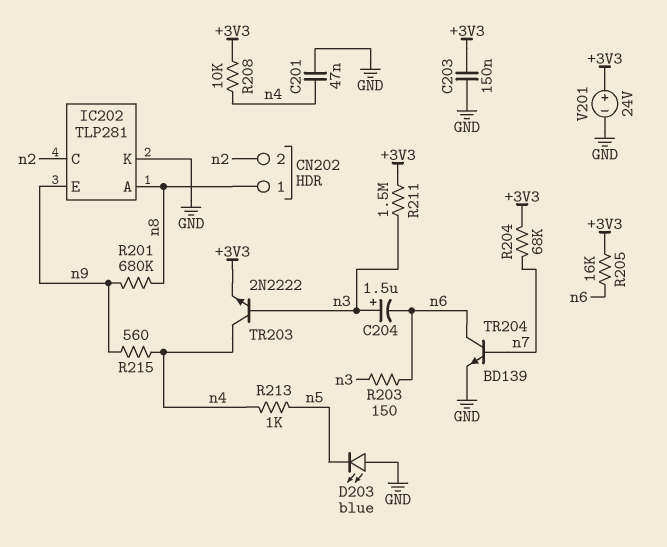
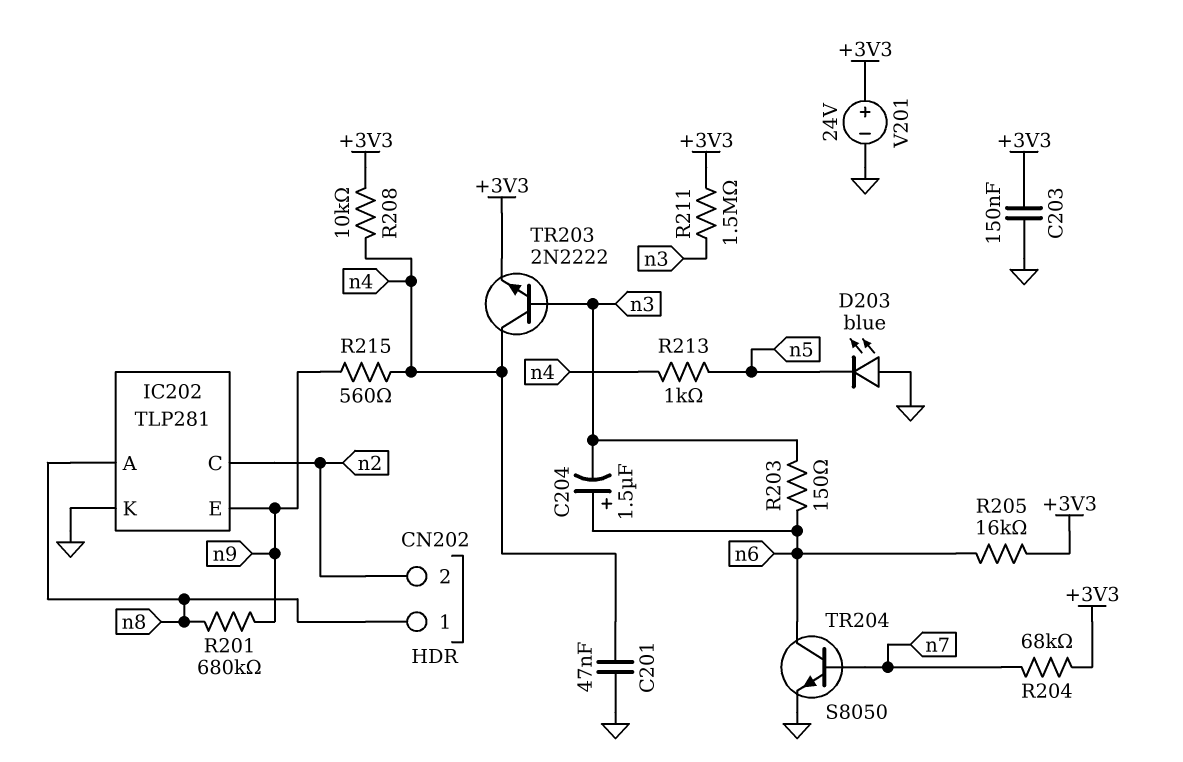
C204: 1.5uF (plus n3, minus n6) -> 1.5uF (plus n6, minus n3)
TR204: NPN BD139 (B n7, C n6, E GND) -> NPN S8050 (B n7, C n6, E GND)

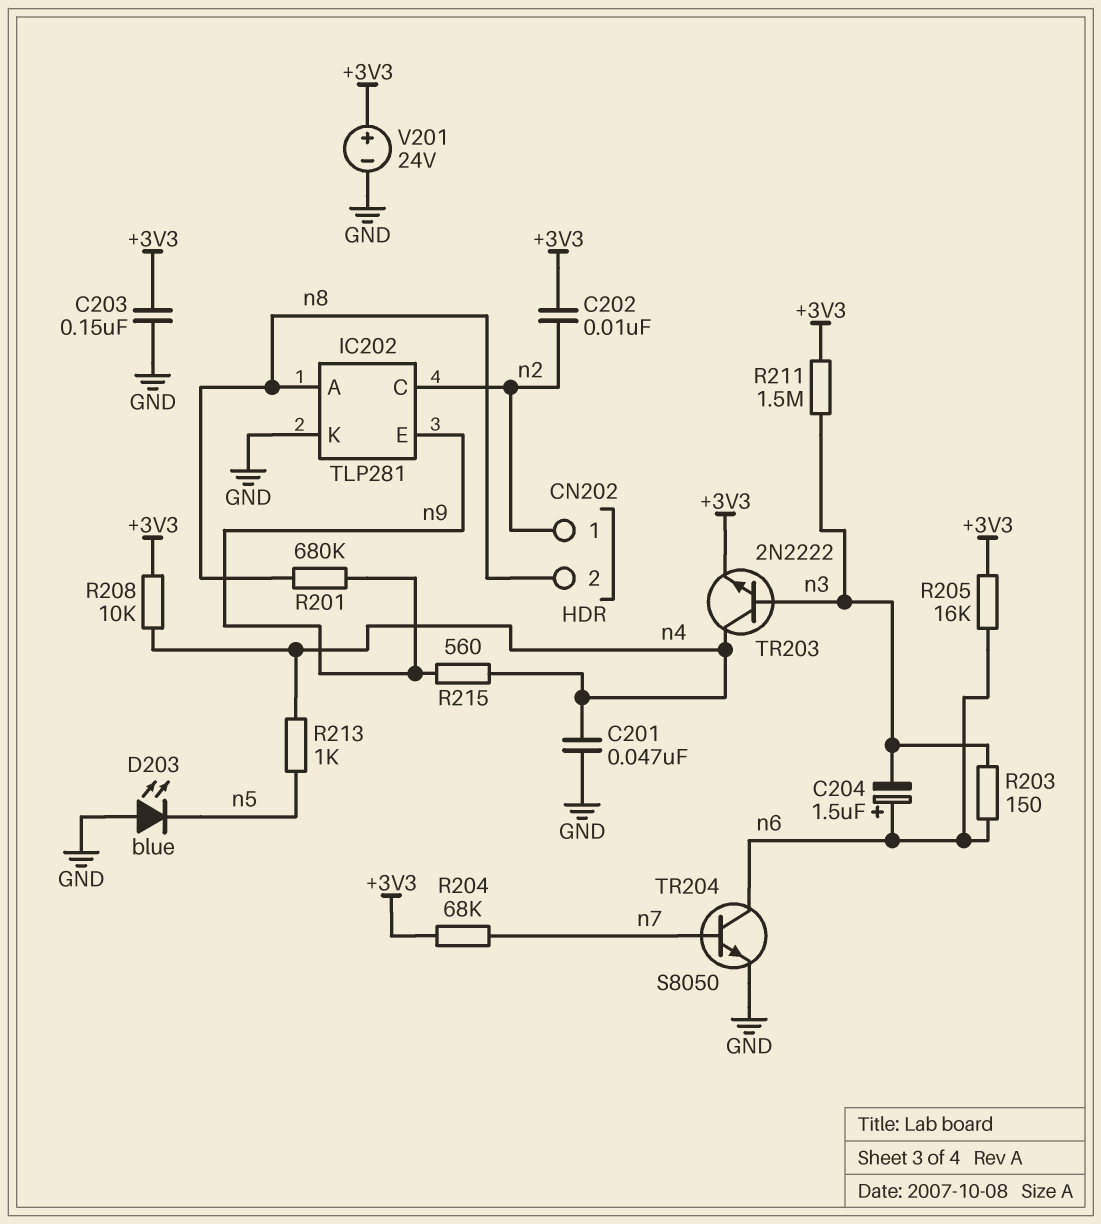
C202: none -> 10nF (+3V3, n2)
CN202 pin 1: n8 -> n2
CN202 pin 2: n2 -> n8

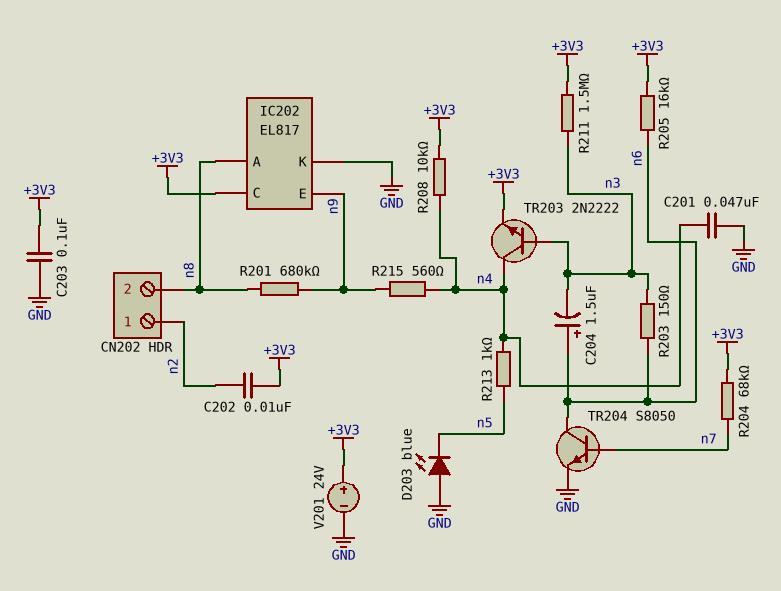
C203: 150nF (+3V3, GND) -> 100nF (+3V3, GND)
IC202: TLP281 -> EL817
IC202 pin C: n2 -> +3V3

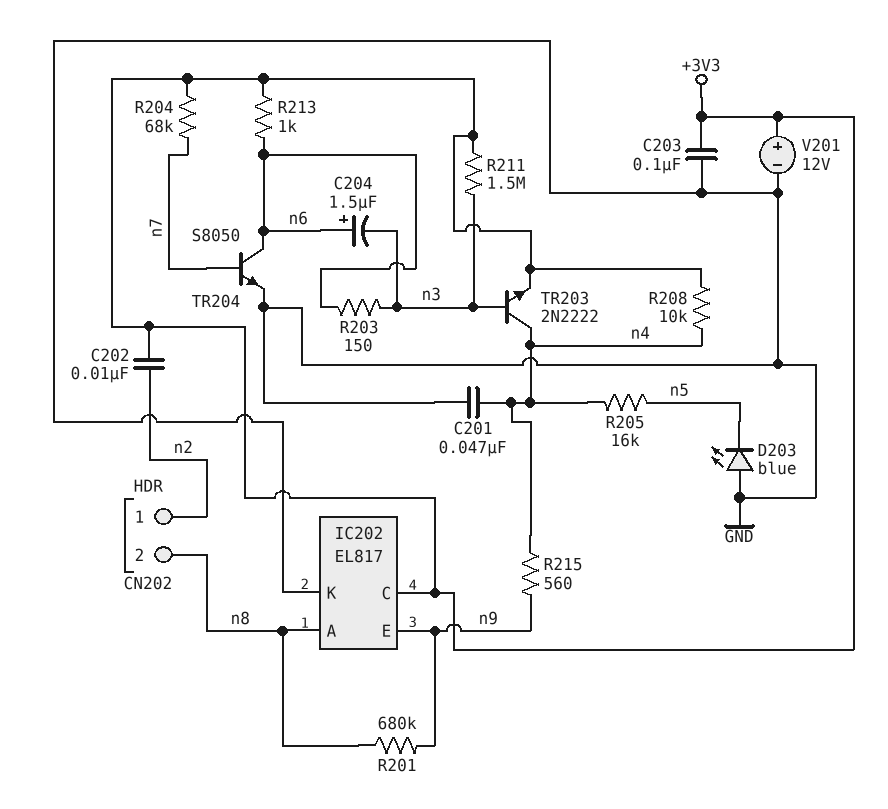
R205: 16k (+3V3, n6) -> 16k (n4, n5)
R213: 1k (n4, n5) -> 1k (+3V3, n6)
V201: 24V (plus +3V3, minus GND) -> 12V (plus +3V3, minus GND)

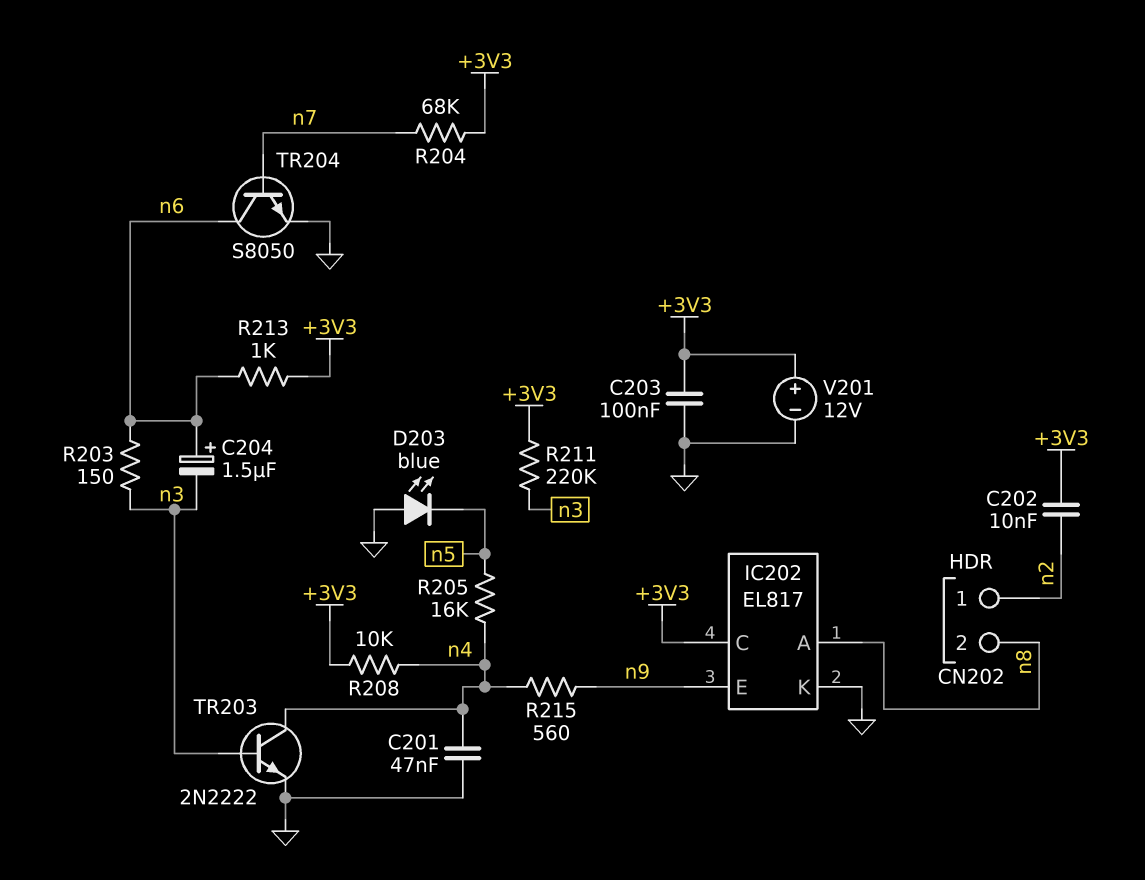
R201: 680k (n8, n9) -> none
R211: 1.5M (+3V3, n3) -> 220k (+3V3, n3)
TR203: NPN 2N2222 (B n3, C n4, E +3V3) -> NPN 2N2222 (B n3, C n4, E GND)

